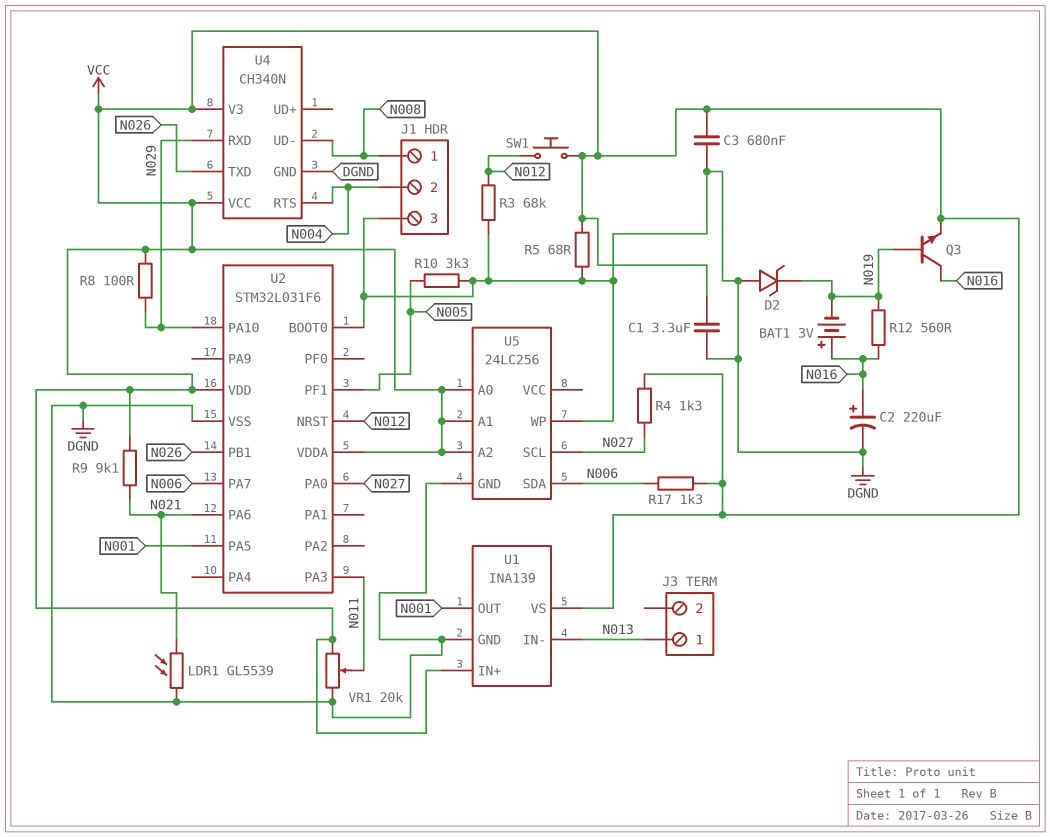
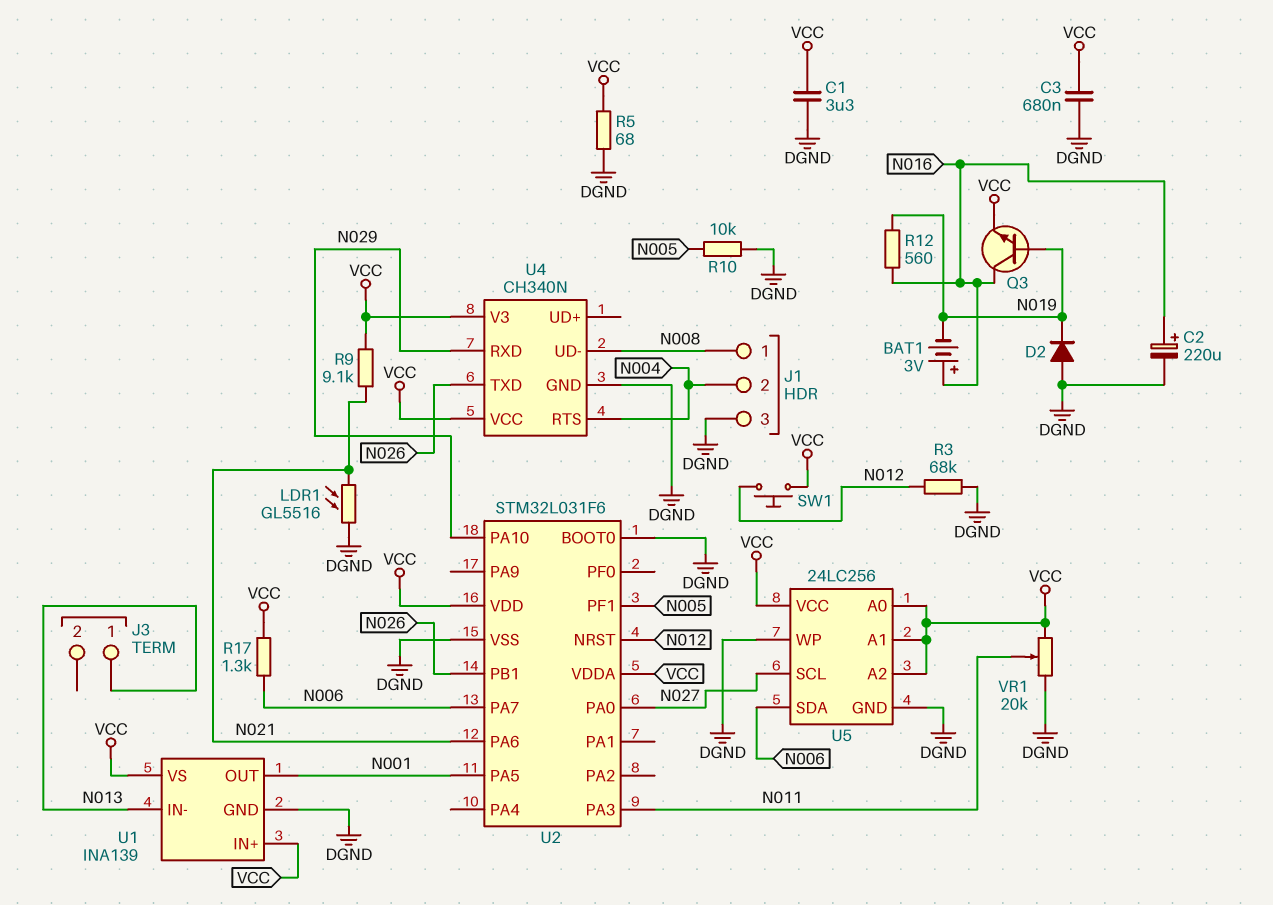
D2: zener (A DGND, K N019) -> diode (A DGND, K N019)
LDR1: GL5539 (DGND, N021) -> GL5516 (DGND, N021)
R4: 1.3k (N027, VCC) -> none
R8: 100 (N029, VCC) -> none
R10: 3.3k (DGND, N005) -> 10k (DGND, N005)
U5 pin VCC: none -> VCC

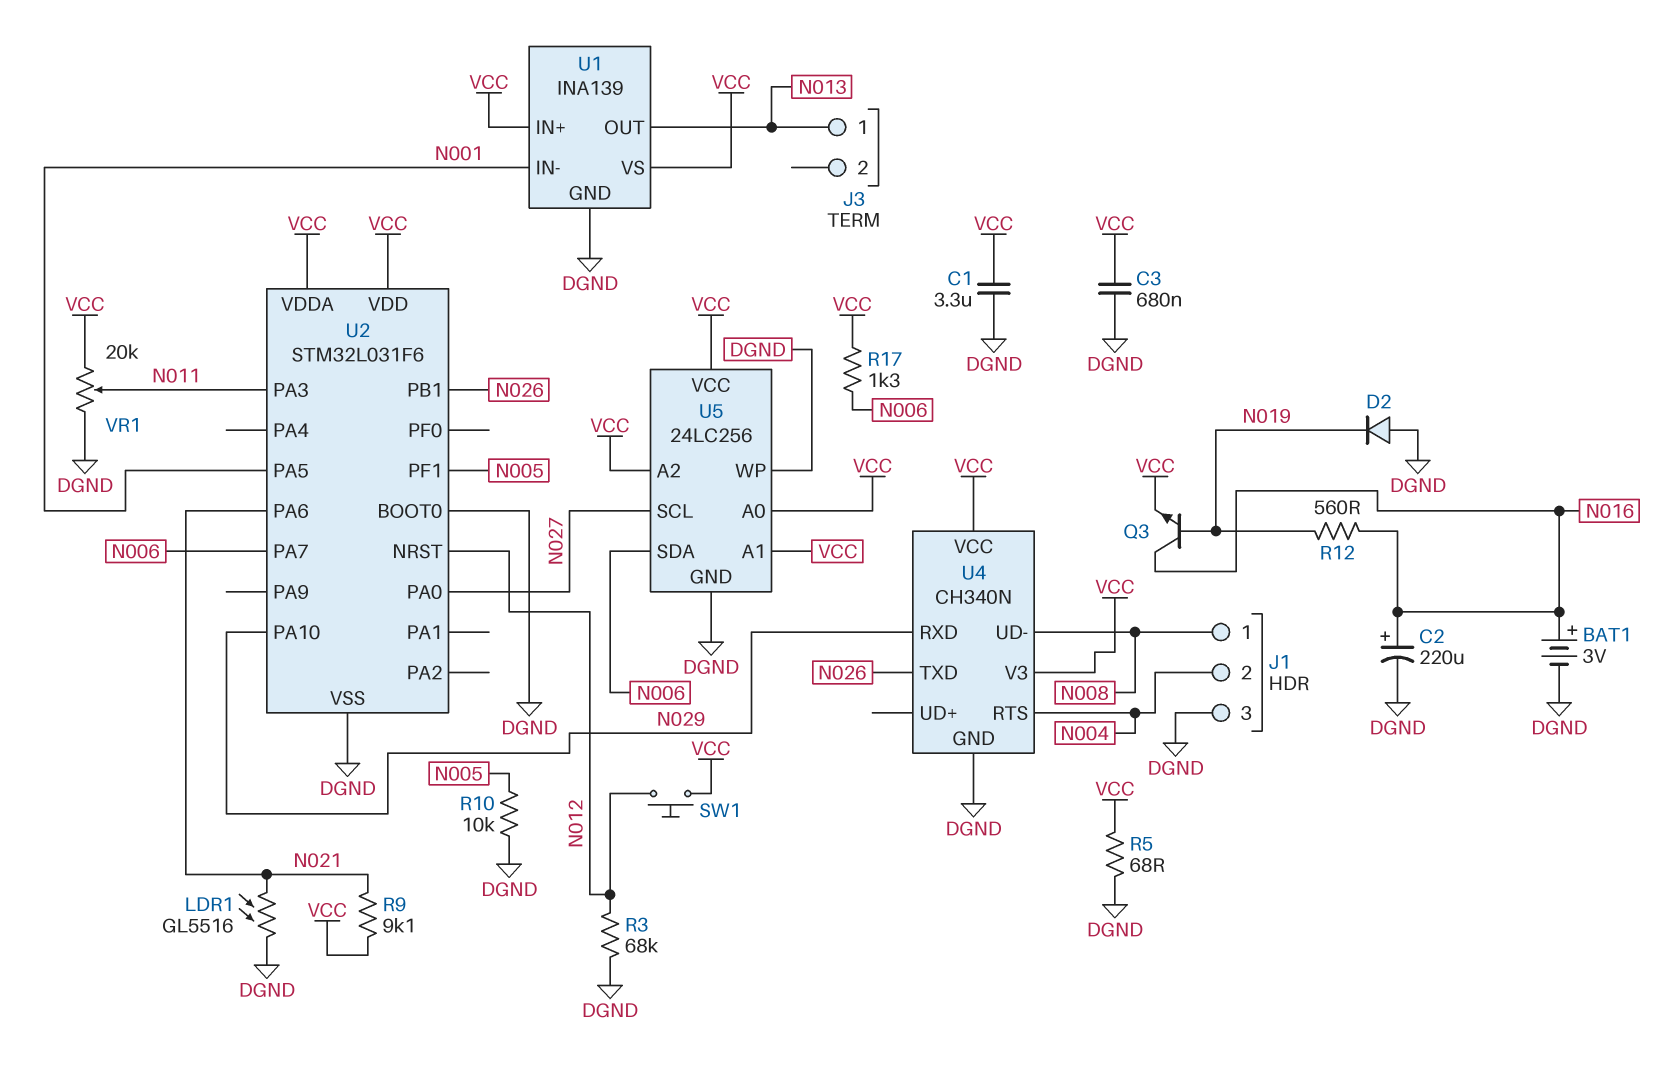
BAT1: 3V (plus N016, minus N019) -> 3V (plus N016, minus DGND)
U1 pin IN-: N013 -> N001
U1 pin OUT: N001 -> N013

